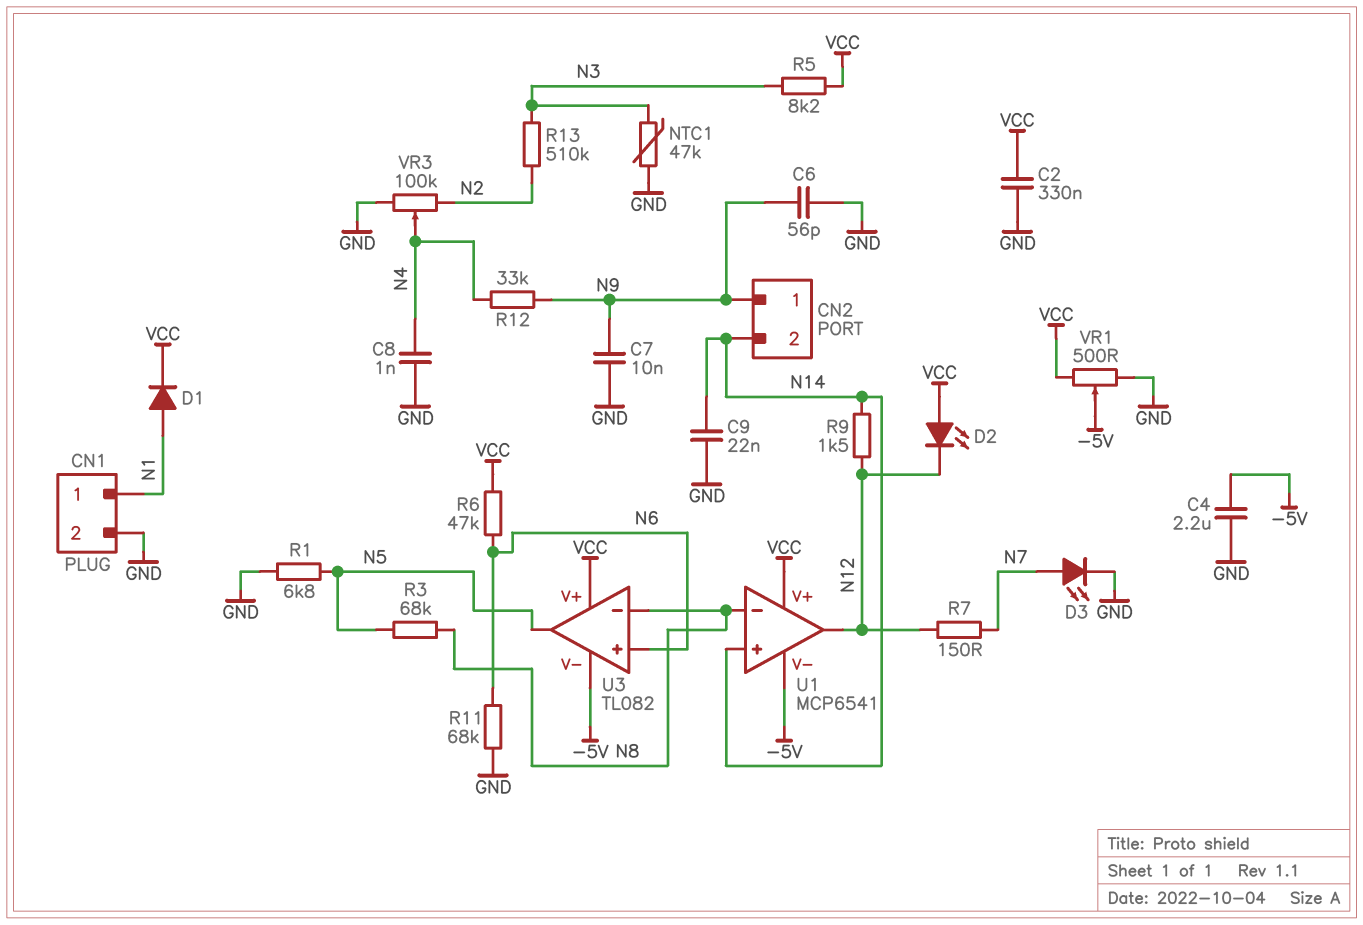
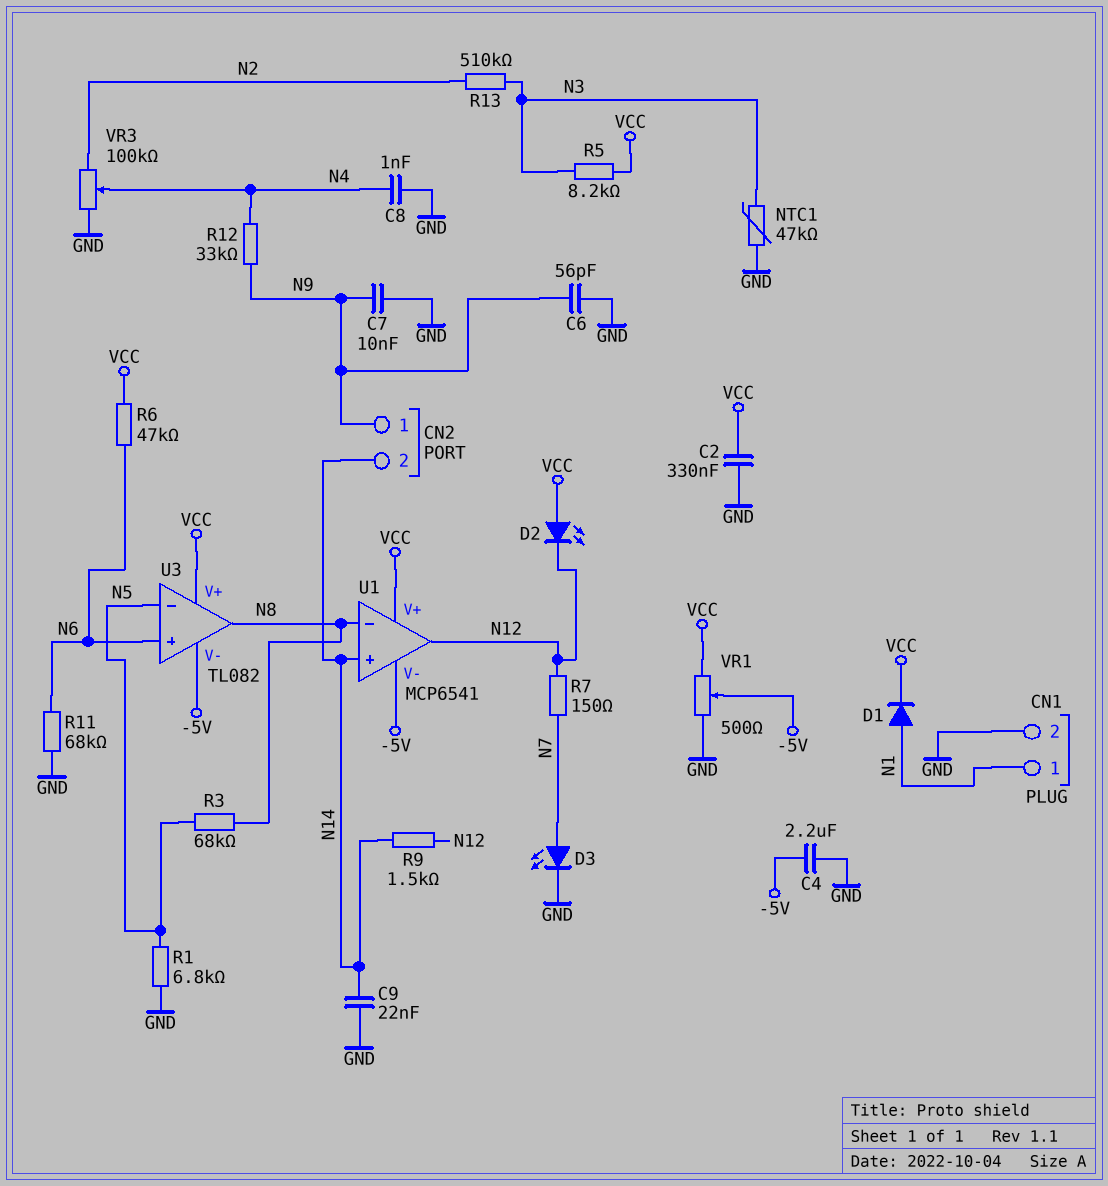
U3 pin in-: N8 -> N5
U3 pin out: N5 -> N8

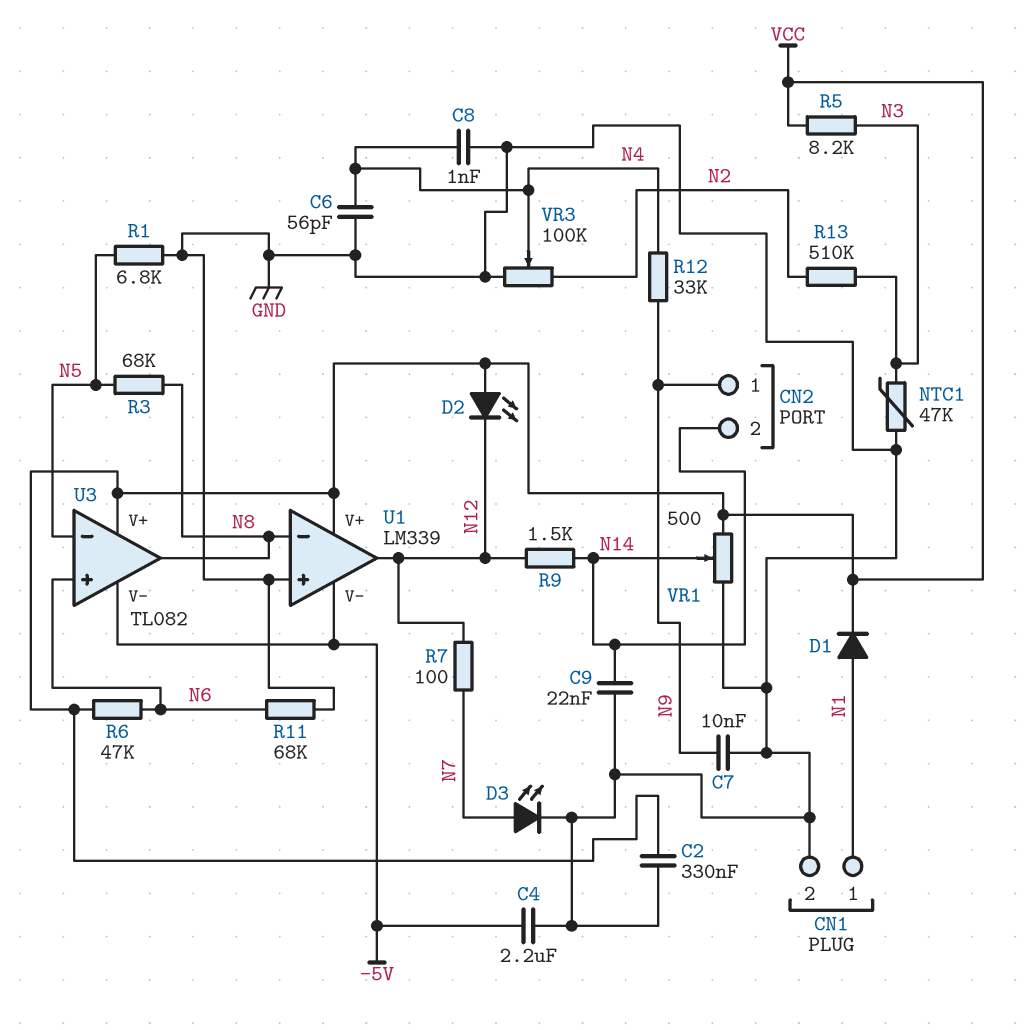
C6: 56pF (GND, N9) -> 56pF (GND, N4)
R7: 150 (N7, N12) -> 100 (N7, N12)
U1: MCP6541 -> LM339
U1 pin in+: N14 -> GND
VR1: 500 (GND, VCC, wiper -5V) -> 500 (GND, VCC, wiper N14)

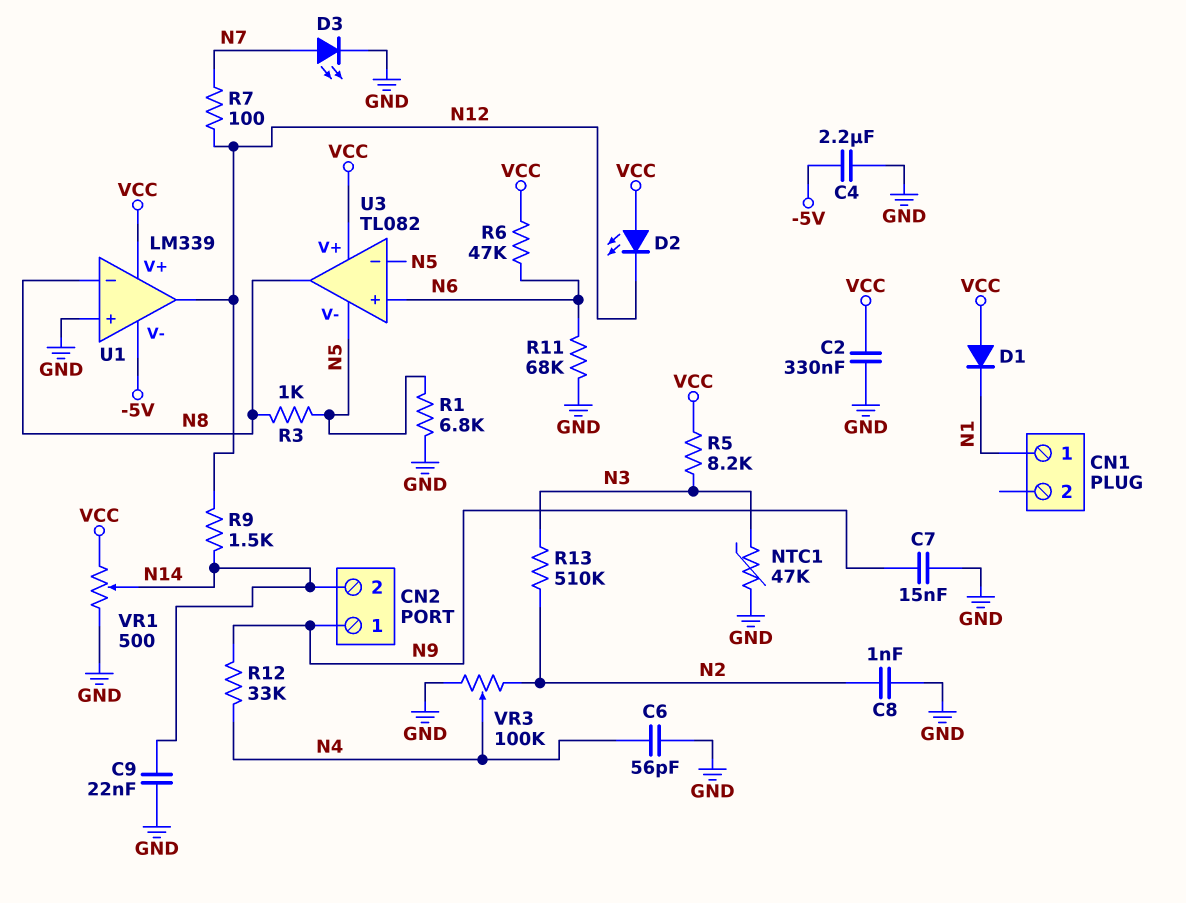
C7: 10nF (GND, N9) -> 15nF (GND, N9)
C8: 1nF (GND, N4) -> 1nF (GND, N2)
CN1 pin 2: GND -> none
D1: diode (A N1, K VCC) -> diode (A VCC, K N1)
R3: 68k (N5, N8) -> 1k (N5, N8)
U3 pin V-: -5V -> N5

